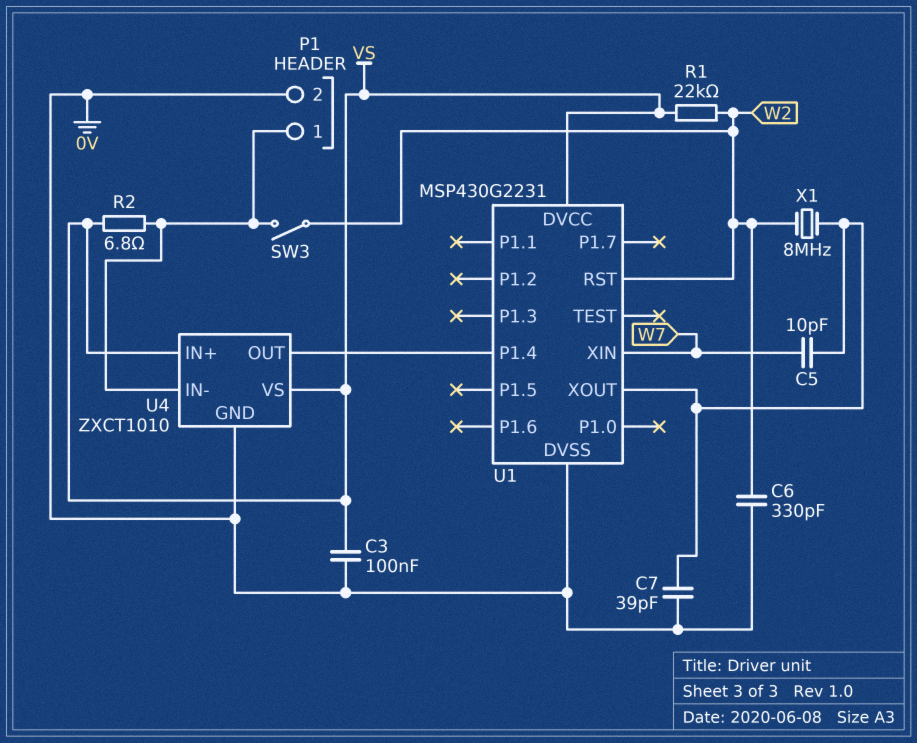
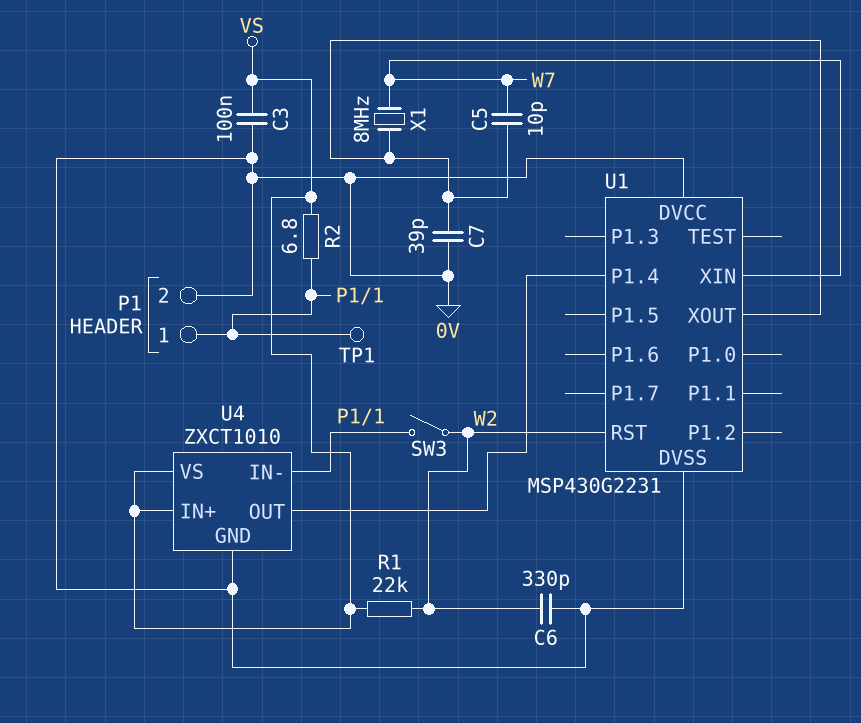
TP1: none -> test point (P1/1)
U1 pin DVCC: VS -> 0V
X1: 8MHz (U1/XOUT, W2) -> 8MHz (U1/XOUT, W7)

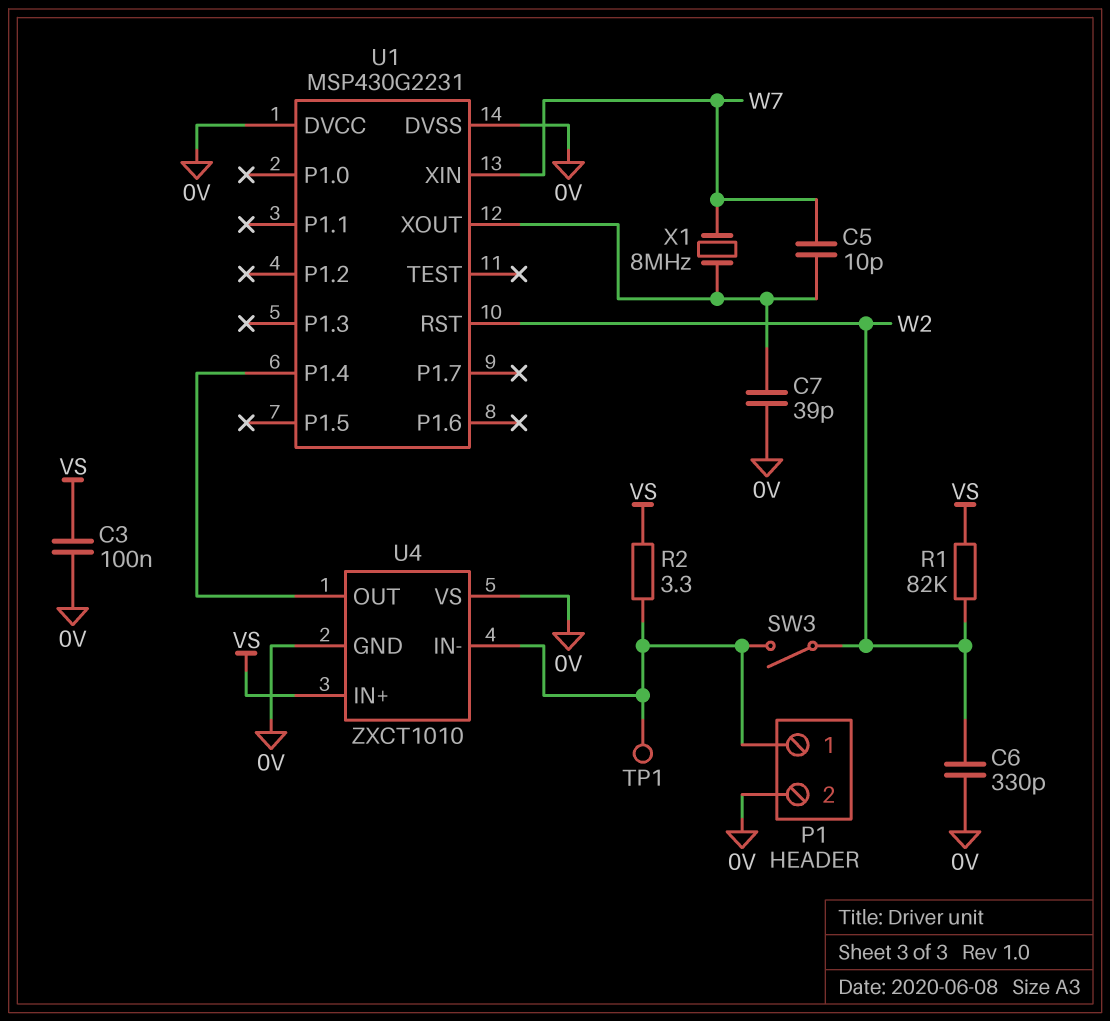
R1: 22k (VS, W2) -> 82k (VS, W2)
R2: 6.8 (P1/1, VS) -> 3.3 (P1/1, VS)
U4 pin VS: VS -> 0V

